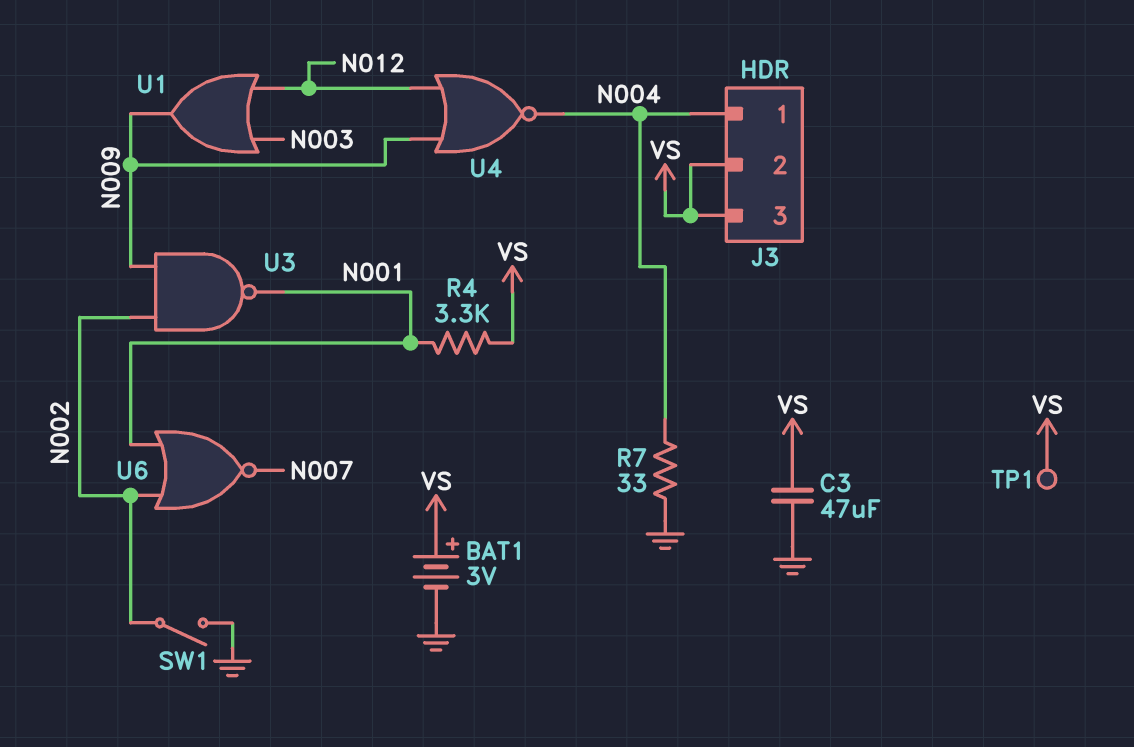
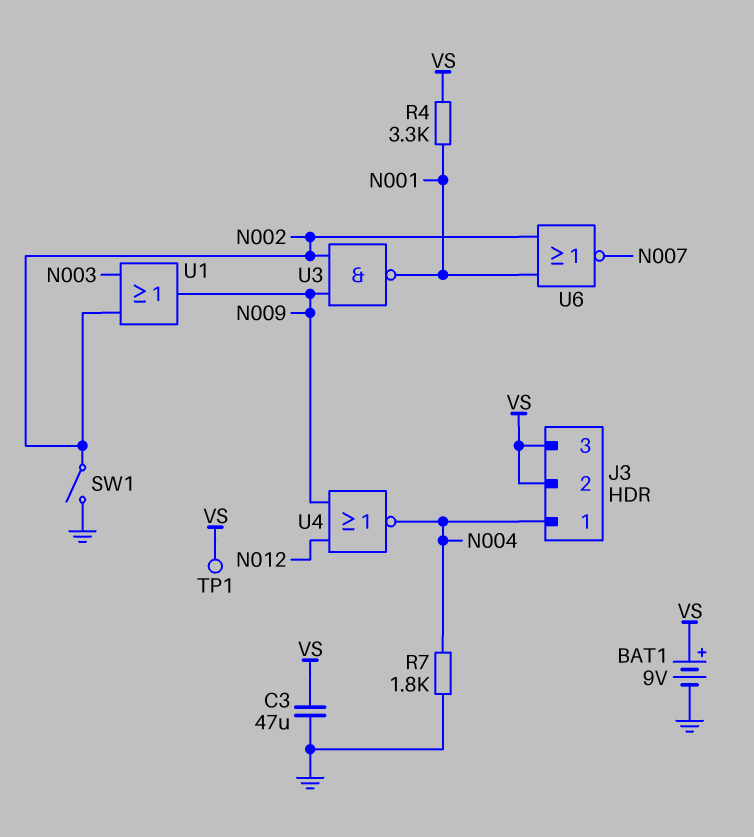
BAT1: 3V (plus VS, minus GND) -> 9V (plus VS, minus GND)
R7: 33 (GND, N004) -> 1.8k (GND, N004)
U1: OR (in N003, in N012, out N009) -> OR (in N002, in N003, out N009)

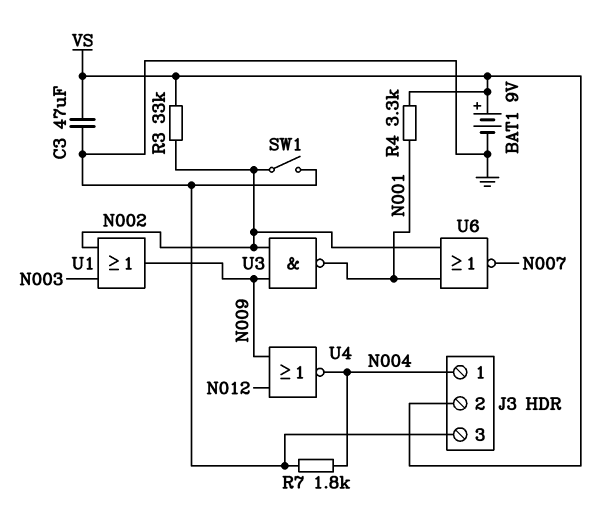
J3 pin 3: VS -> GND
R3: none -> 33k (N002, VS)
TP1: test point (VS) -> none

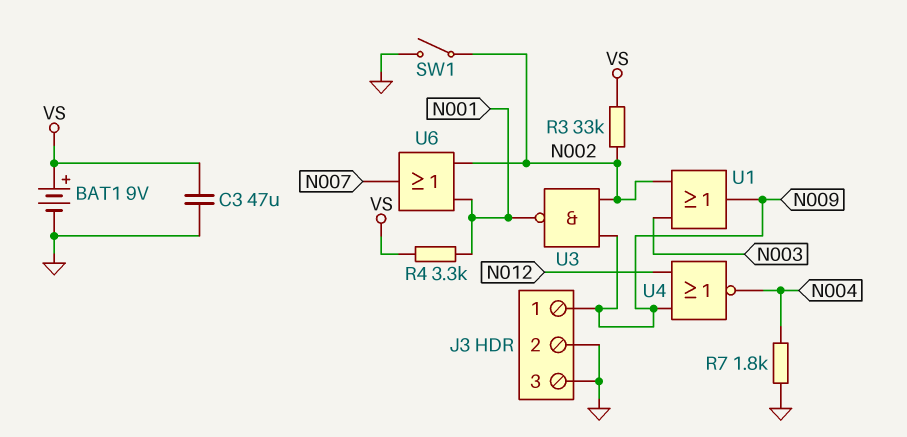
J3 pin 1: N004 -> N009
J3 pin 2: VS -> GND
U6: NOR (in N001, in N002, out N007) -> OR (in N001, in N002, out N007)

